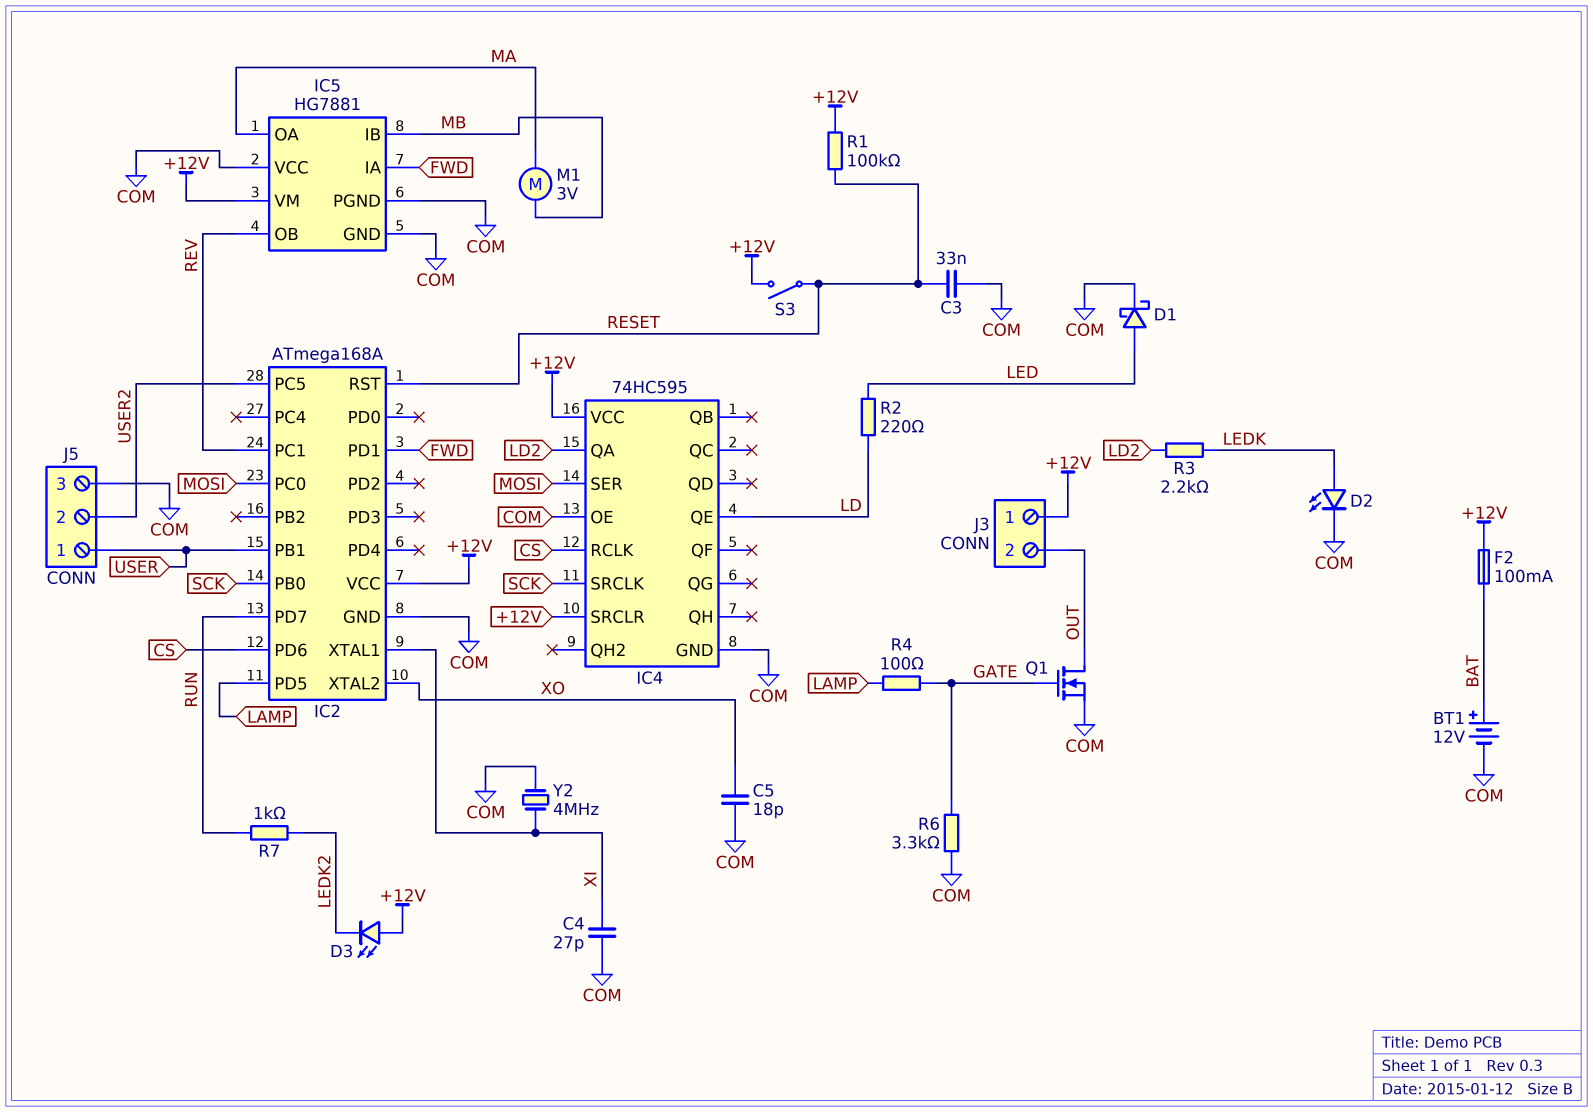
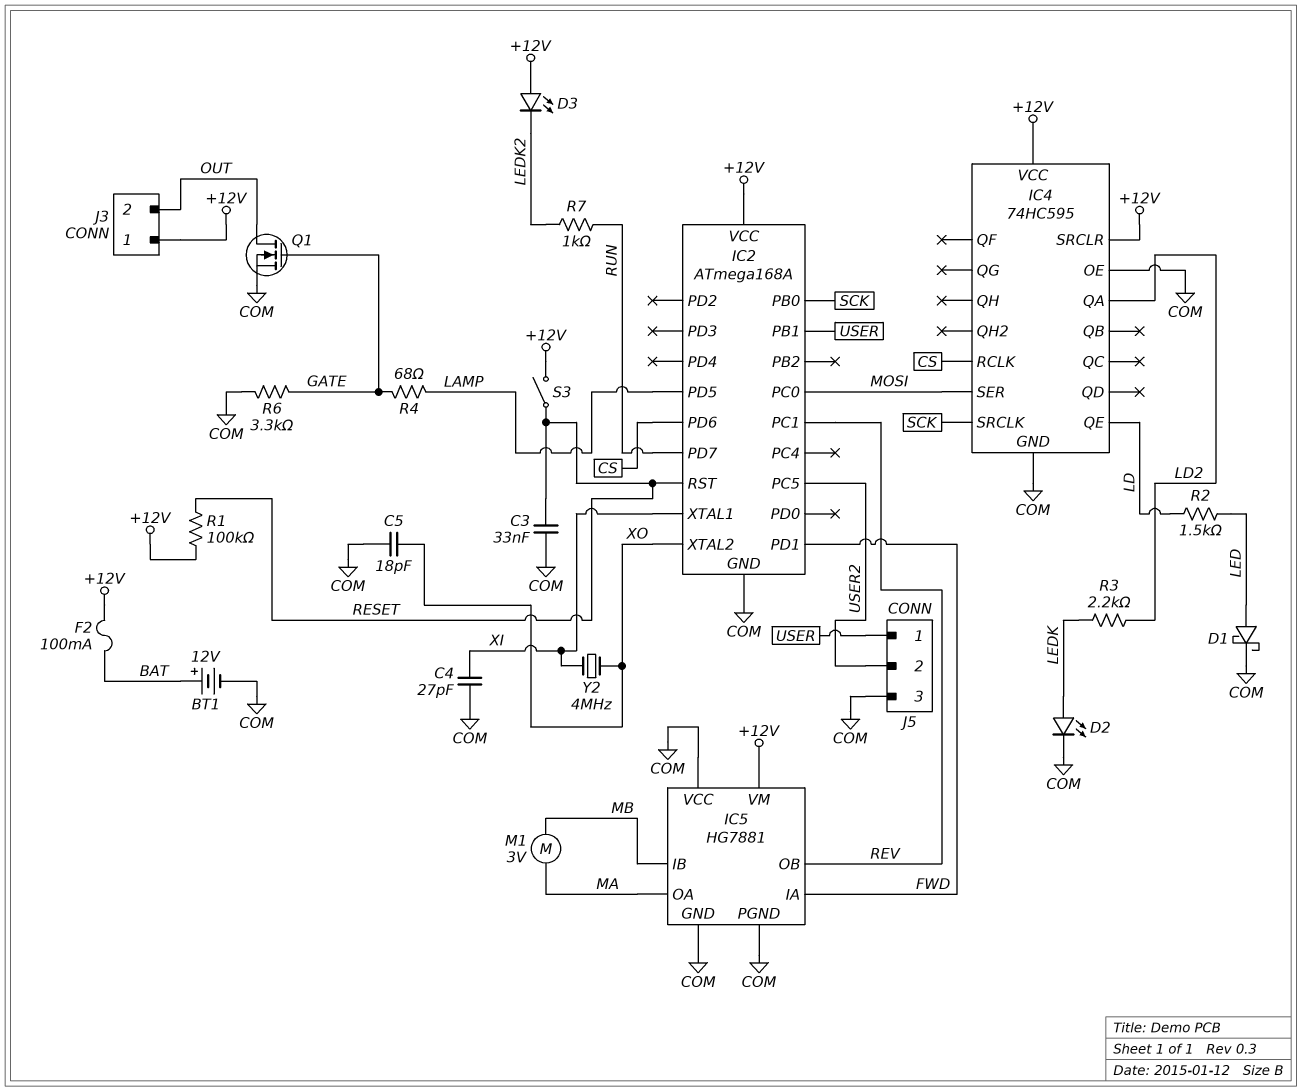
R2: 220 (LD, LED) -> 1.5k (LD, LED)
R4: 100 (GATE, LAMP) -> 68 (GATE, LAMP)
Y2: 4MHz (COM, XI) -> 4MHz (XI, XO)

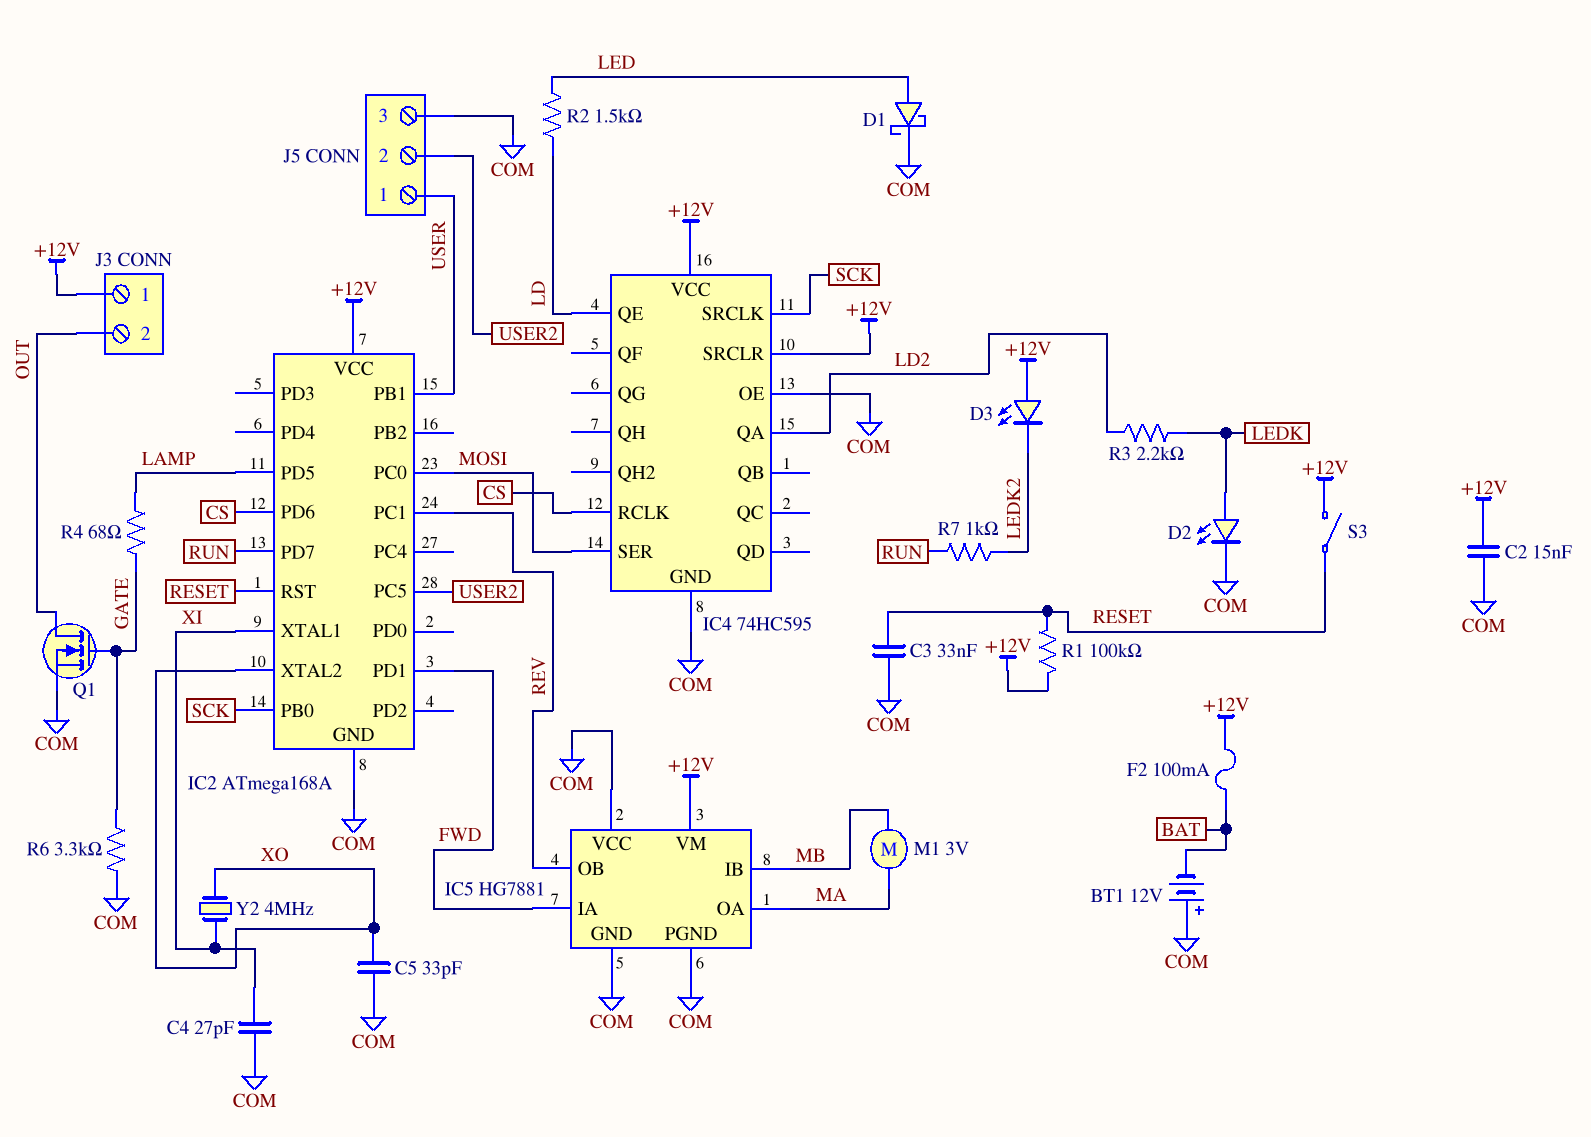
BT1: 12V (plus BAT, minus COM) -> 12V (plus COM, minus BAT)
C2: none -> 15nF (+12V, COM)
C5: 18pF (COM, XO) -> 33pF (COM, XO)

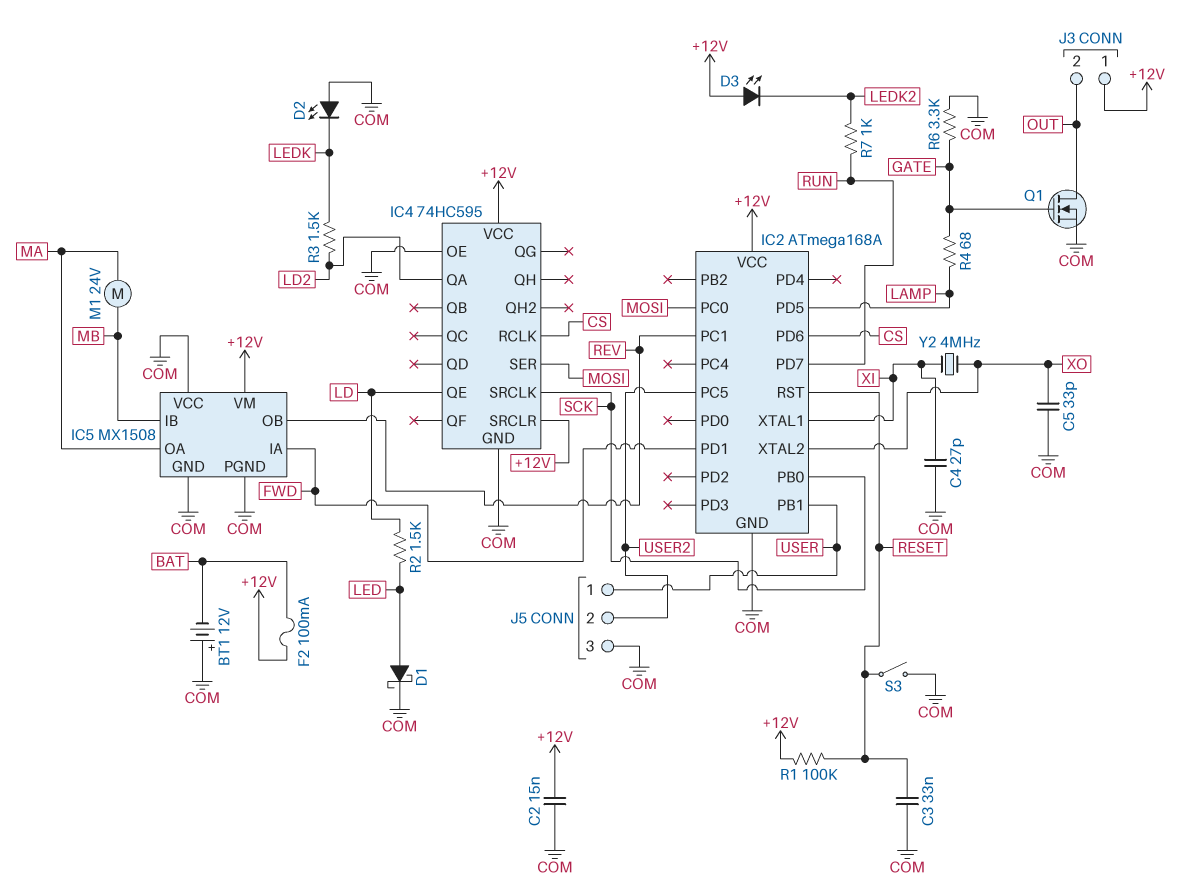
D2: LED (A LEDK, K COM) -> LED (A COM, K LEDK)
IC5: HG7881 -> MX1508
M1: motor 3V (MA, MB) -> motor 24V (MA, MB)
R3: 2.2k (LD2, LEDK) -> 1.5k (LD2, LEDK)
S3: switch (+12V, RESET) -> switch (COM, RESET)

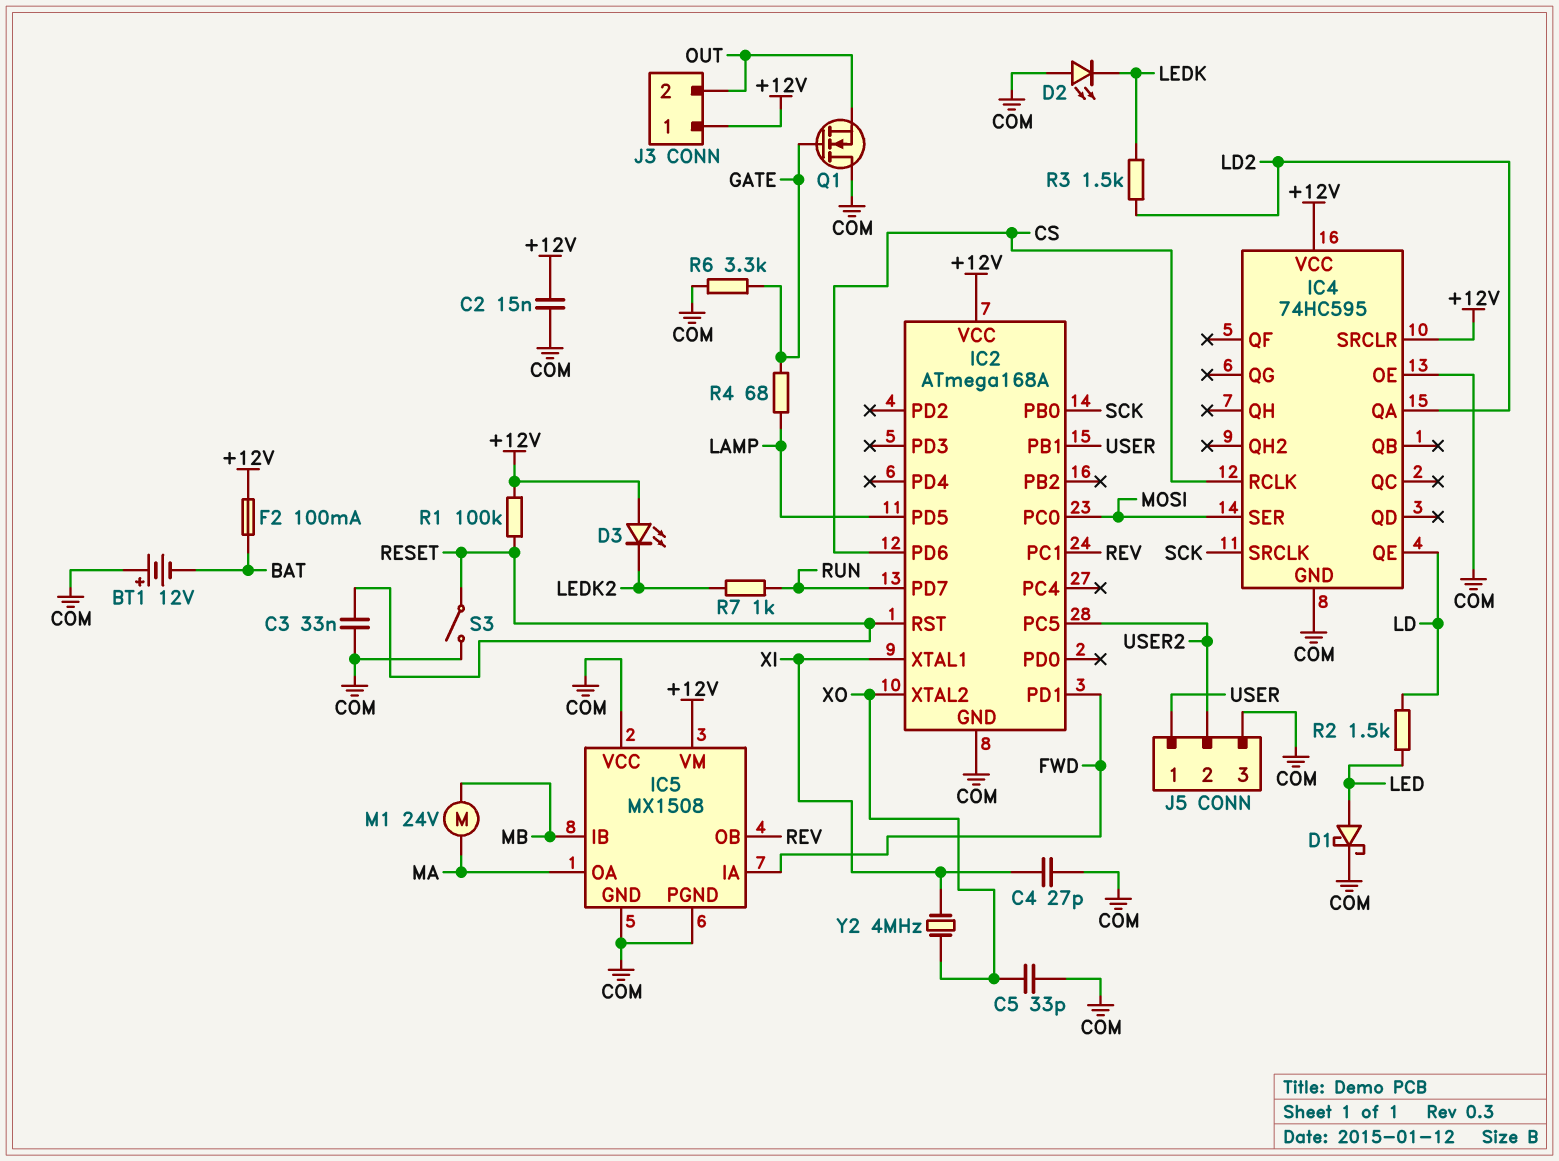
Q1: NMOS (G GATE, D OUT, S COM) -> NMOS (G GATE, D COM, S OUT)

